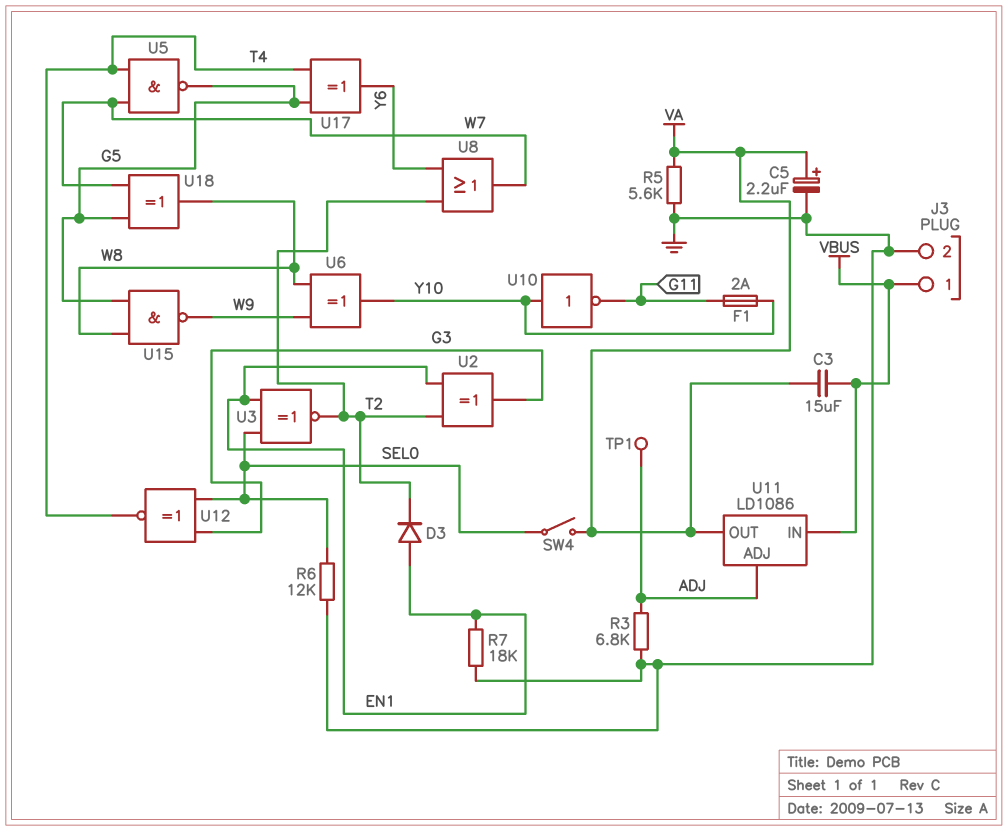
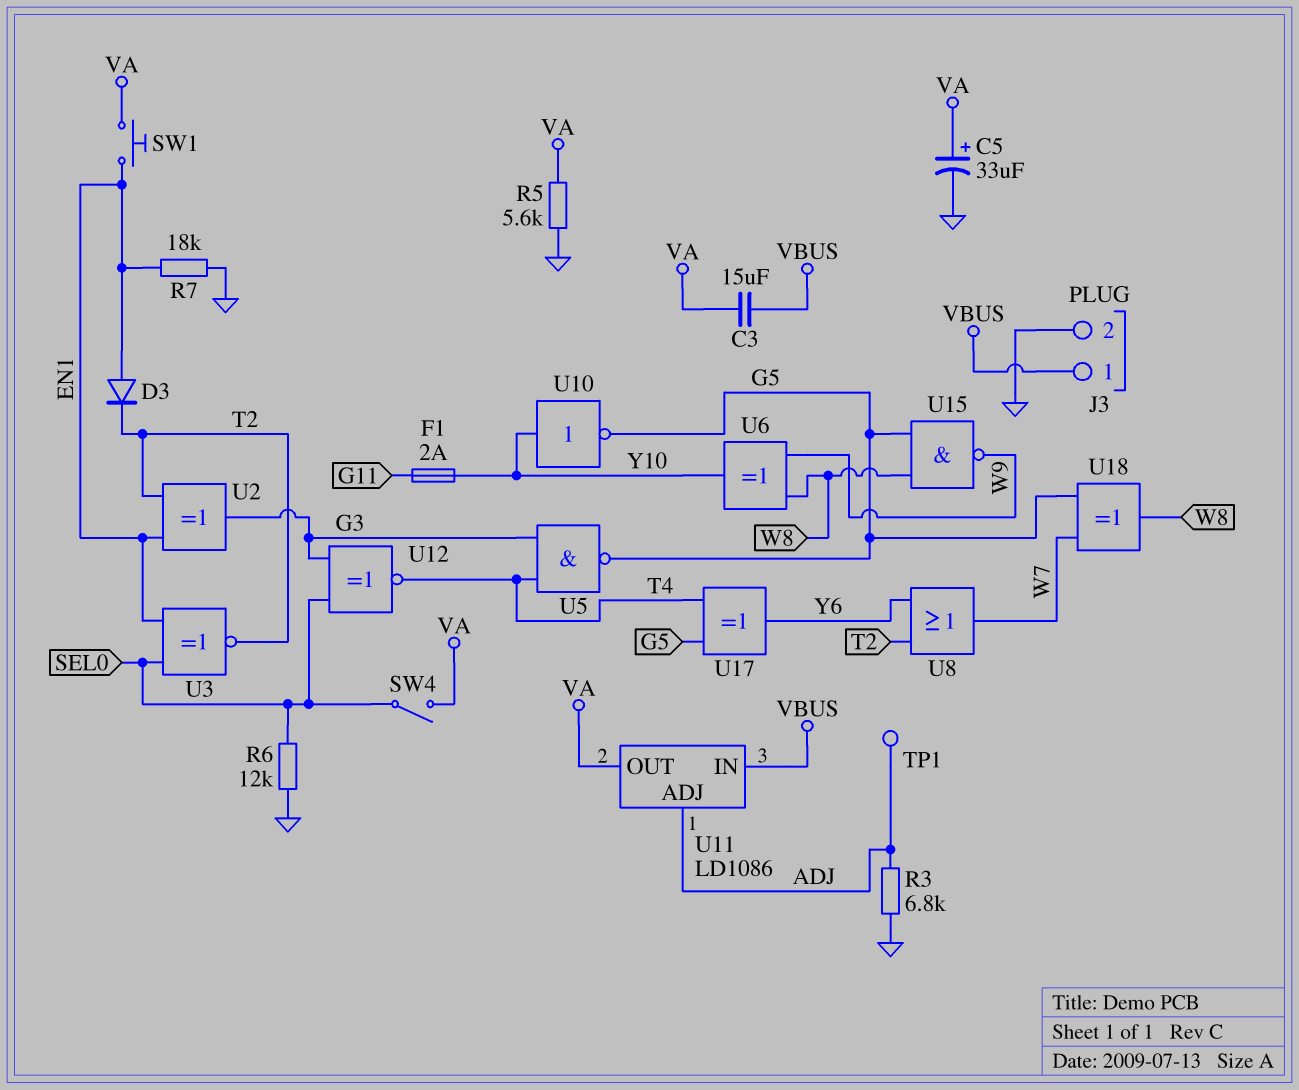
C5: 2.2uF (plus VA, minus GND) -> 33uF (plus VA, minus GND)
SW1: none -> button (EN1, VA)
U5: NAND (in T4, in W7, out G5) -> NAND (in G3, in T4, out G5)
U10: NOT (in Y10, out G11) -> NOT (in Y10, out G5)

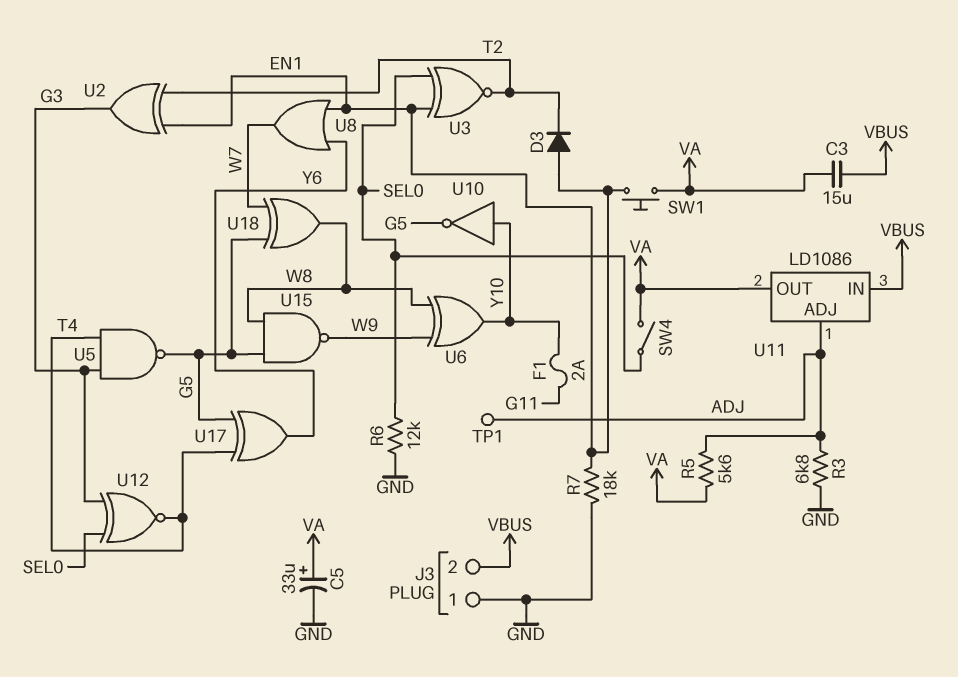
J3 pin 1: VBUS -> GND
J3 pin 2: GND -> VBUS
R5: 5.6k (GND, VA) -> 5.6k (ADJ, VA)
U8: OR (in T2, in Y6, out W7) -> OR (in EN1, in Y6, out W7)

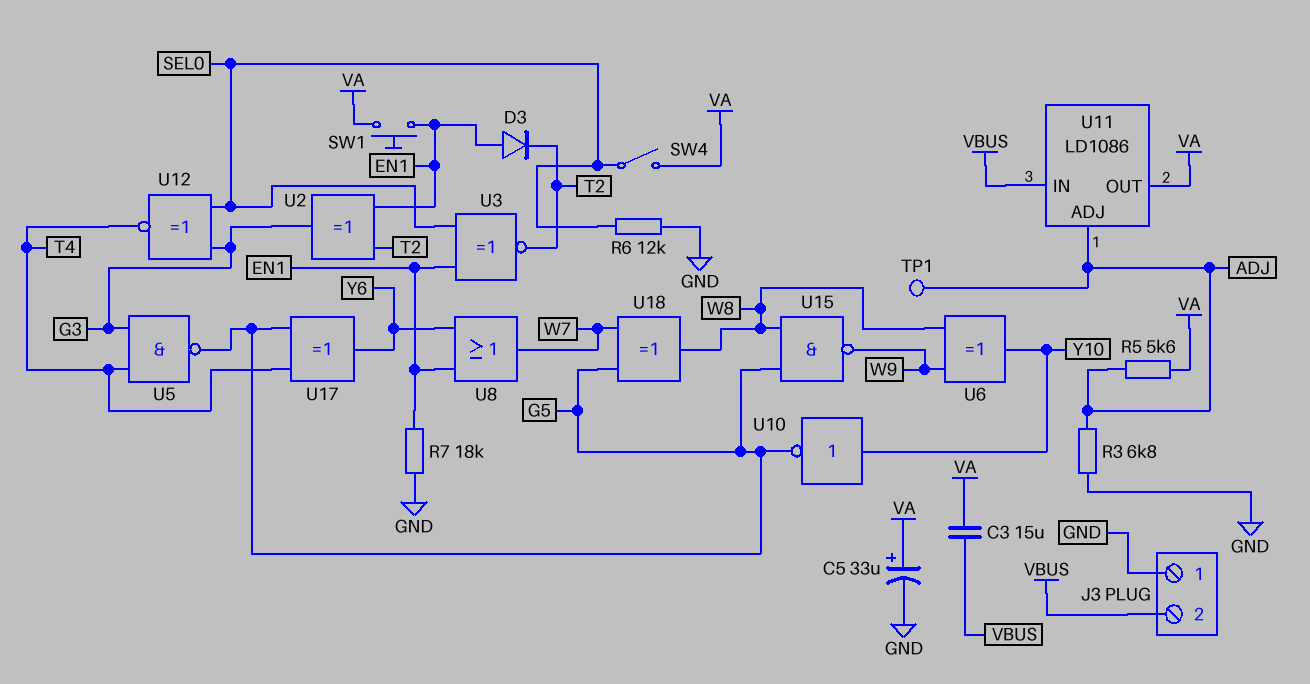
F1: 2A (G11, Y10) -> none

